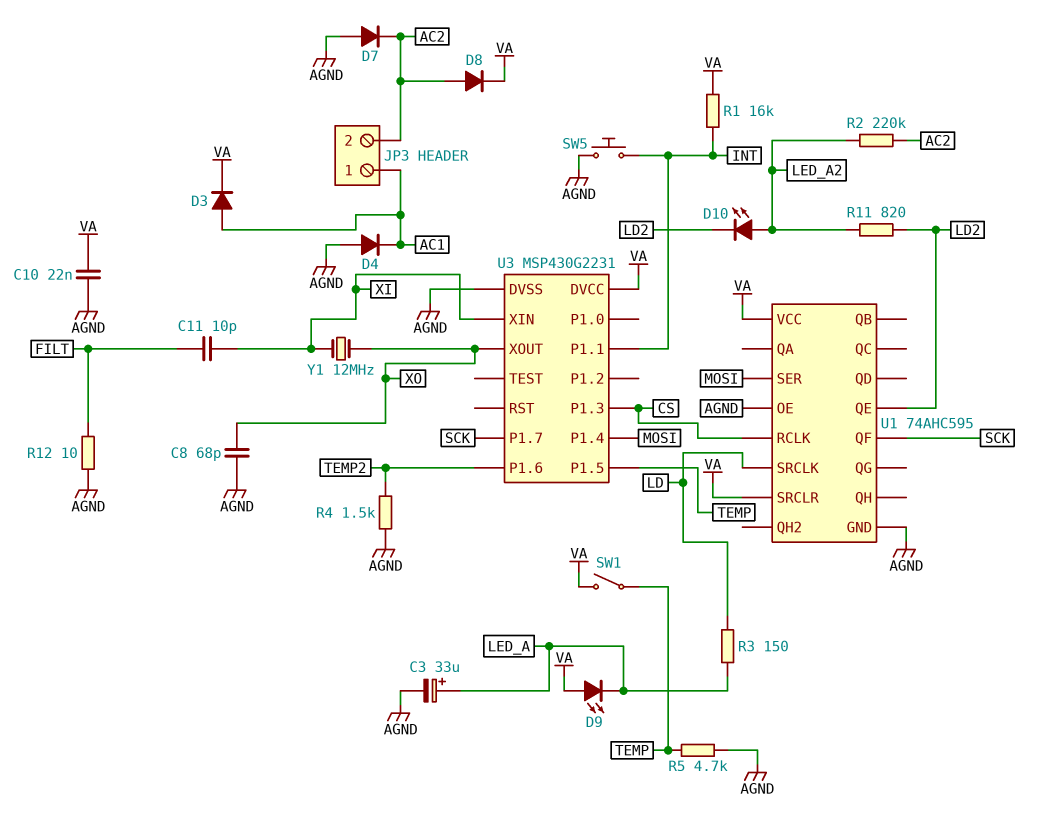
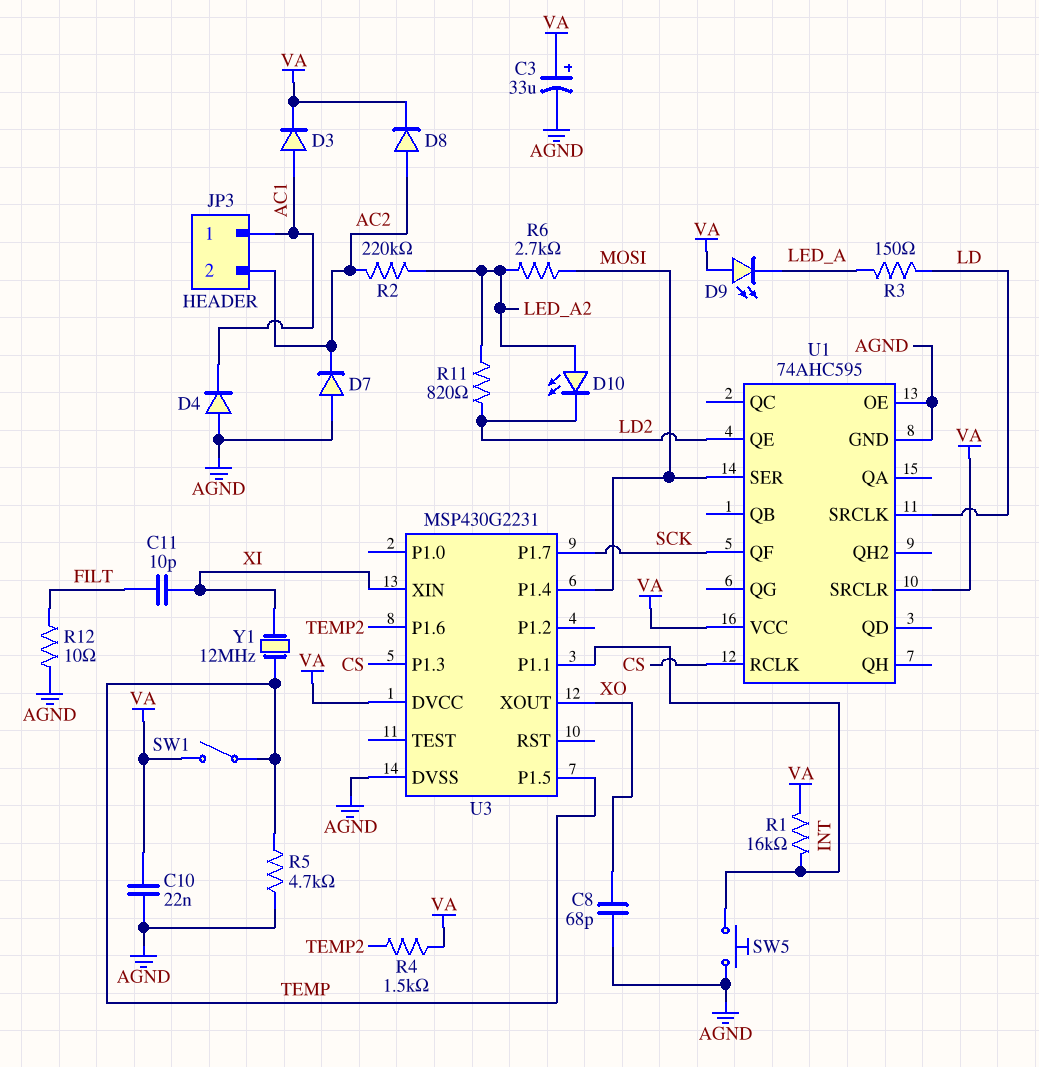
C3: 33uF (plus LED_A, minus AGND) -> 33uF (plus VA, minus AGND)
R4: 1.5k (AGND, TEMP2) -> 1.5k (TEMP2, VA)
R6: none -> 2.7k (LED_A2, MOSI)
Y1: 12MHz (XI, XO) -> 12MHz (TEMP, XI)

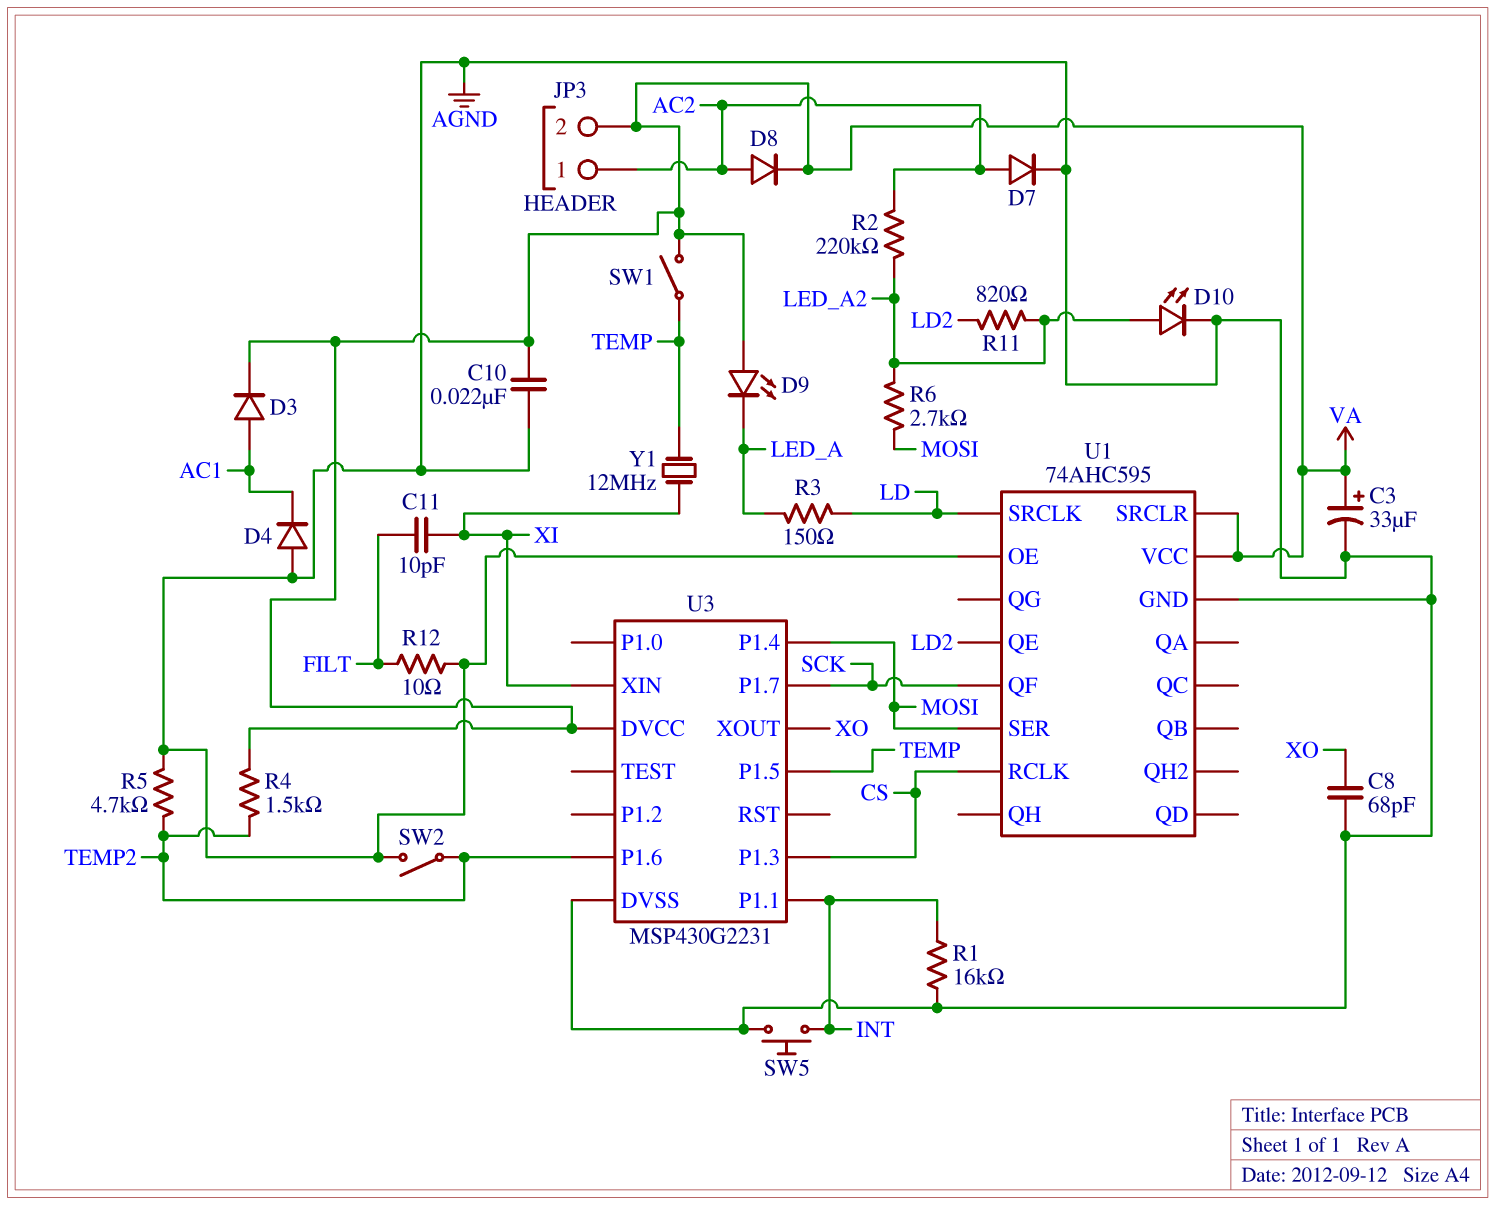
D7: diode (A AGND, K AC2) -> diode (A AC2, K AGND)
D10: LED (A LED_A2, K LD2) -> LED (A LED_A2, K AGND)
JP3 pin 1: AC1 -> AC2
JP3 pin 2: AC2 -> VA
R1: 16k (INT, VA) -> 16k (AGND, INT)
R5: 4.7k (AGND, TEMP) -> 4.7k (AGND, TEMP2)
SW2: none -> switch (AGND, TEMP2)

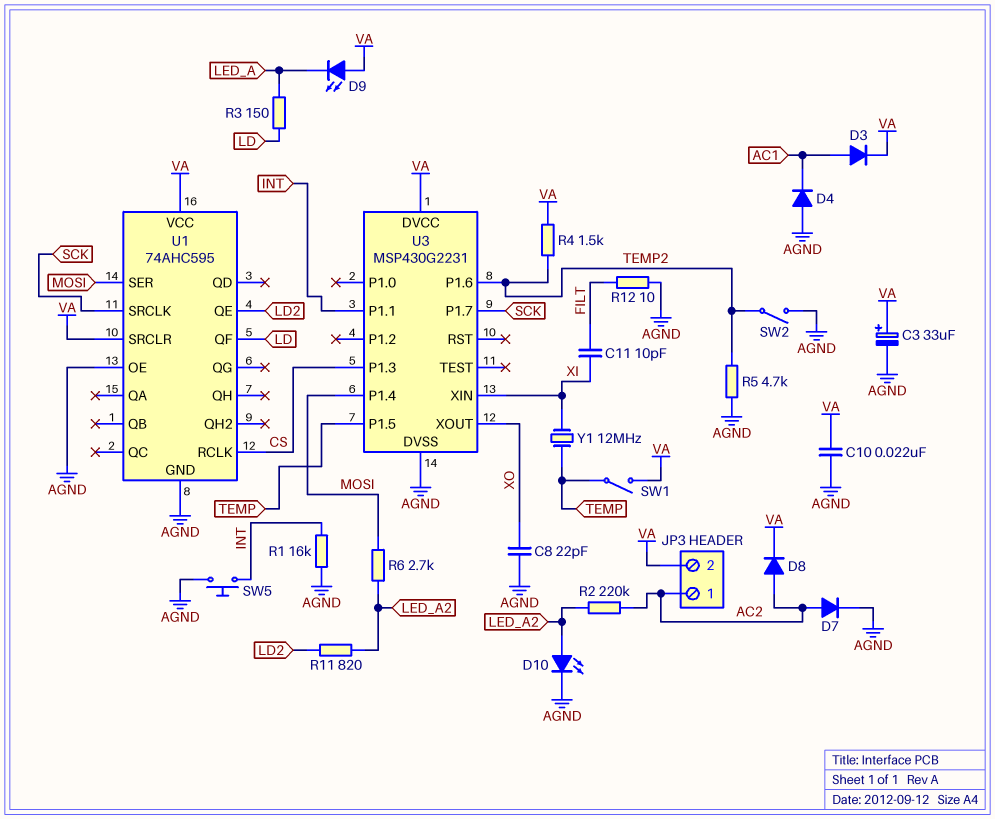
C8: 68pF (AGND, XO) -> 22pF (AGND, XO)
U1 pin QF: SCK -> LD
U1 pin SRCLK: LD -> SCK

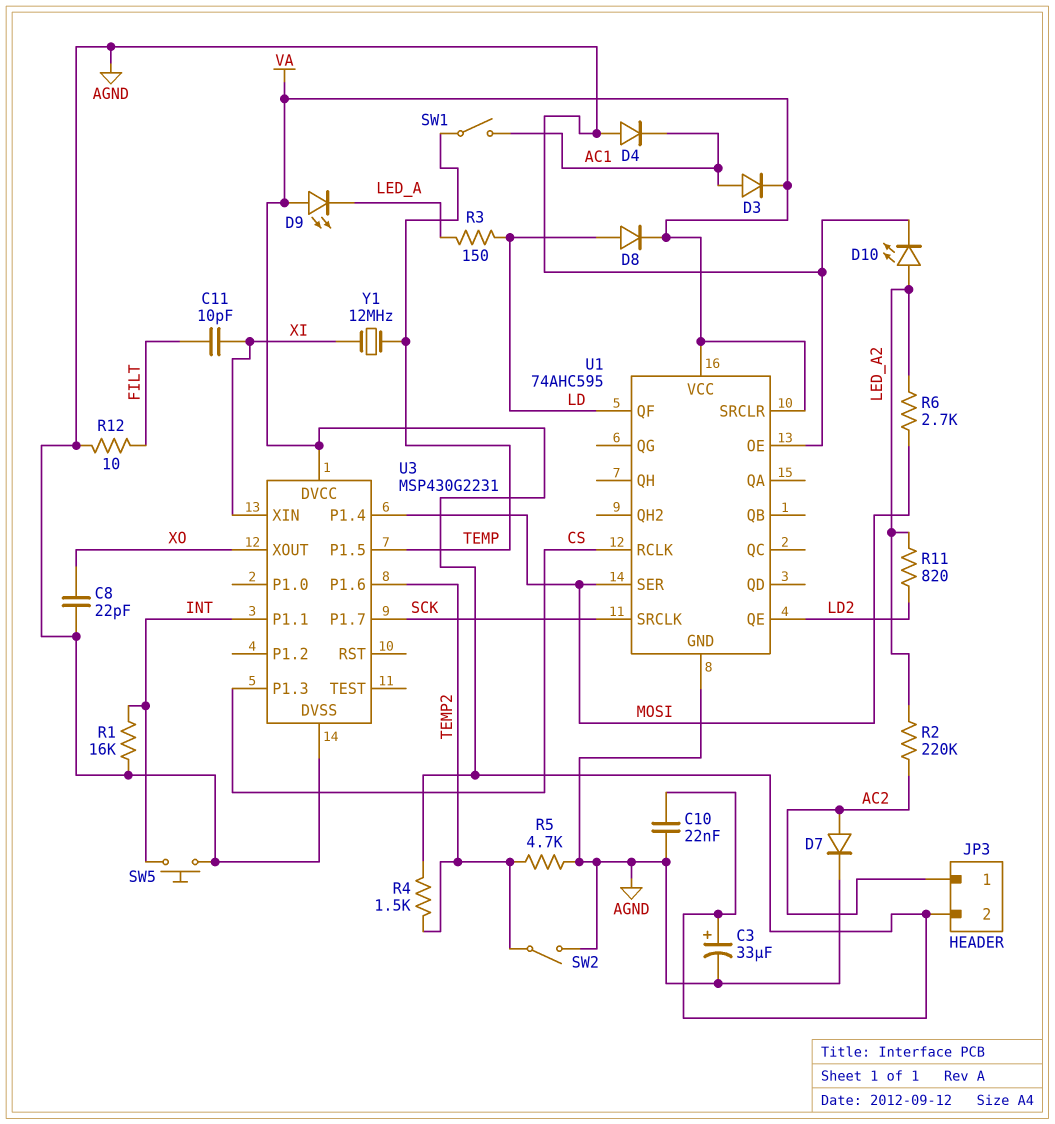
D8: diode (A AC2, K VA) -> diode (A LD, K VA)
SW1: switch (TEMP, VA) -> switch (AC1, TEMP)

